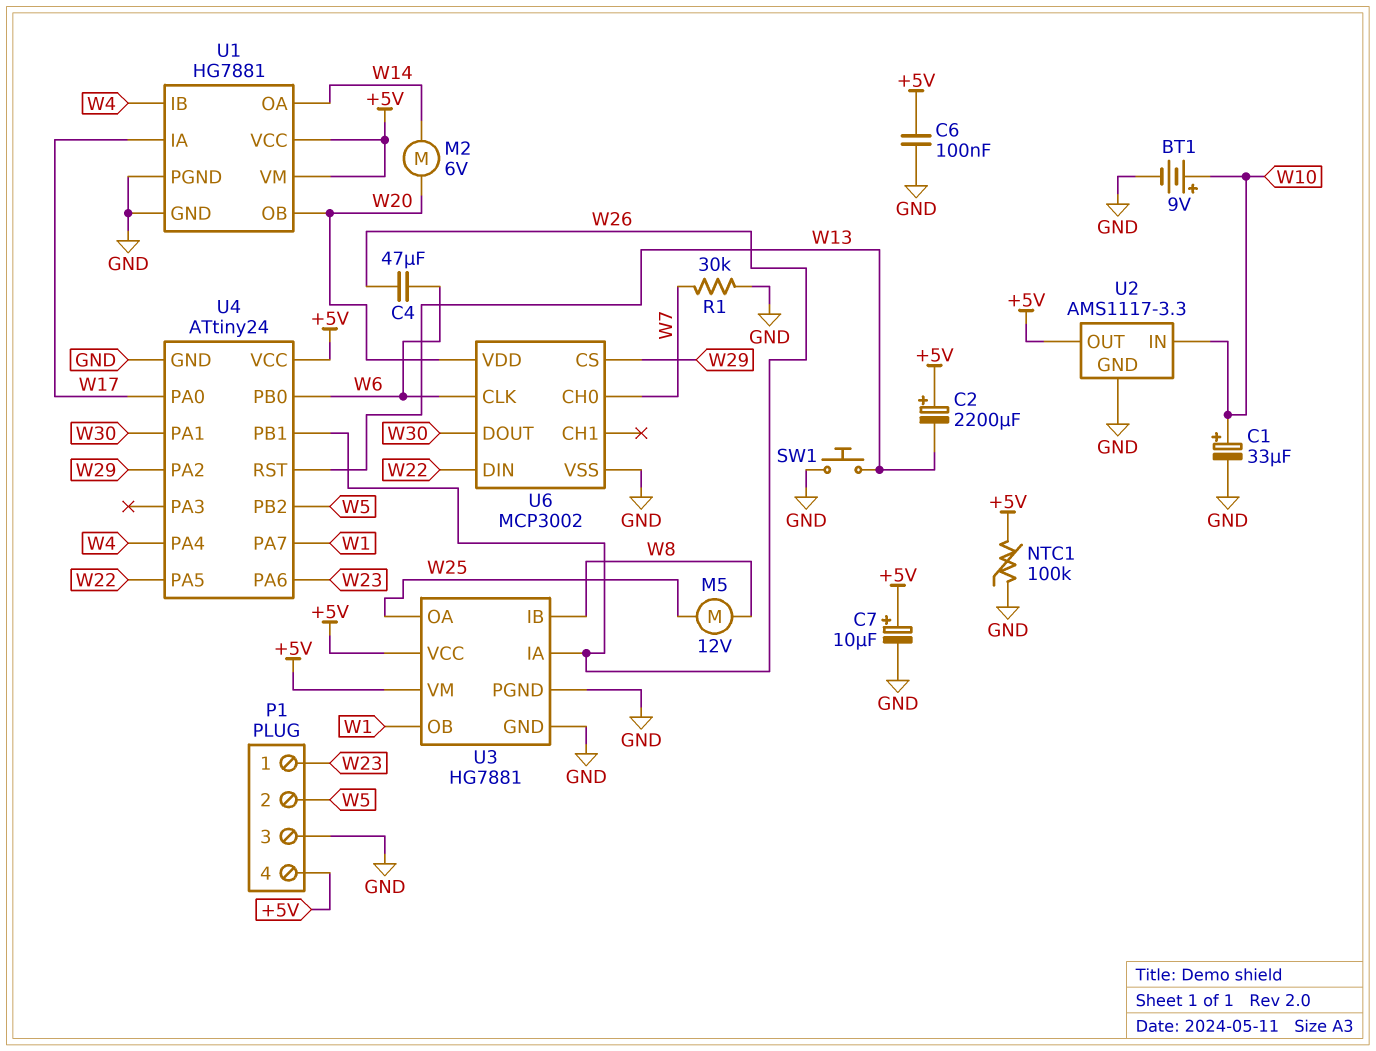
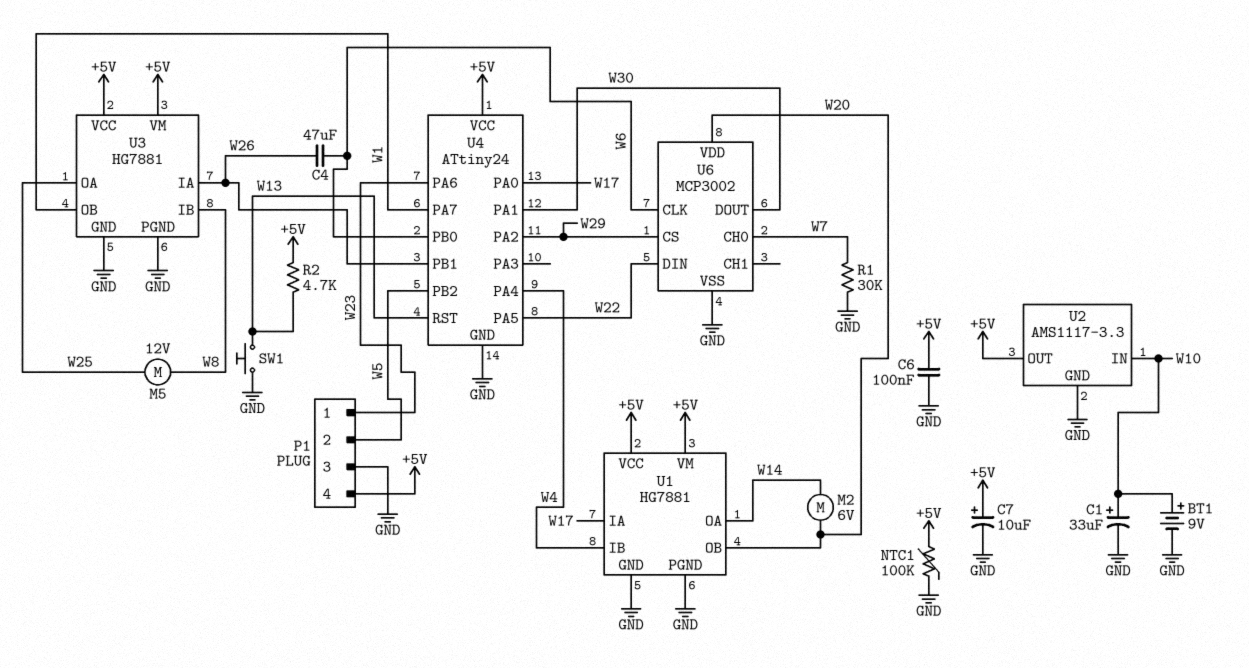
C2: 2200uF (plus +5V, minus W13) -> none
R2: none -> 4.7k (+5V, W13)

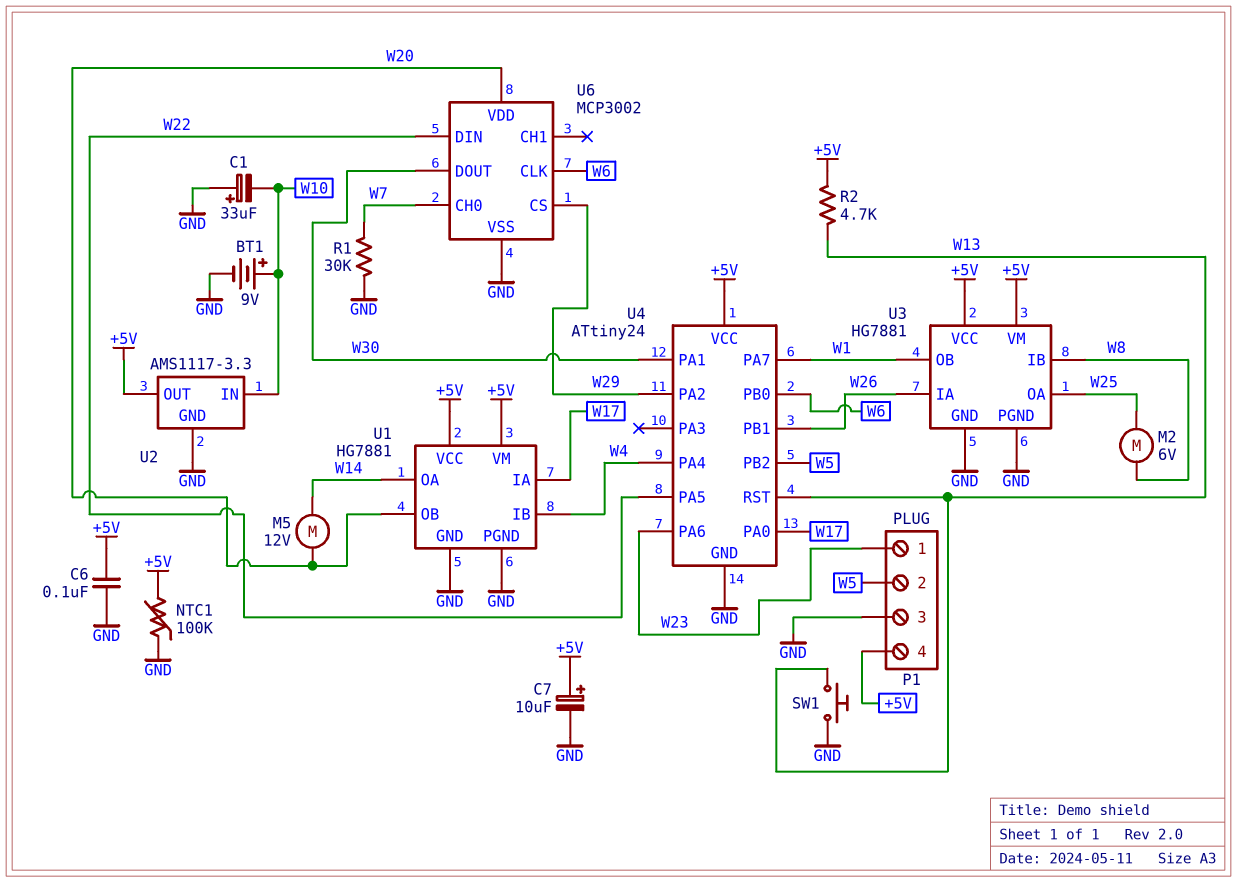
C1: 33uF (plus W10, minus GND) -> 33uF (plus GND, minus W10)
C4: 47uF (W6, W26) -> none
M2: motor 6V (W14, W20) -> motor 6V (W8, W25)
M5: motor 12V (W8, W25) -> motor 12V (W14, W20)

